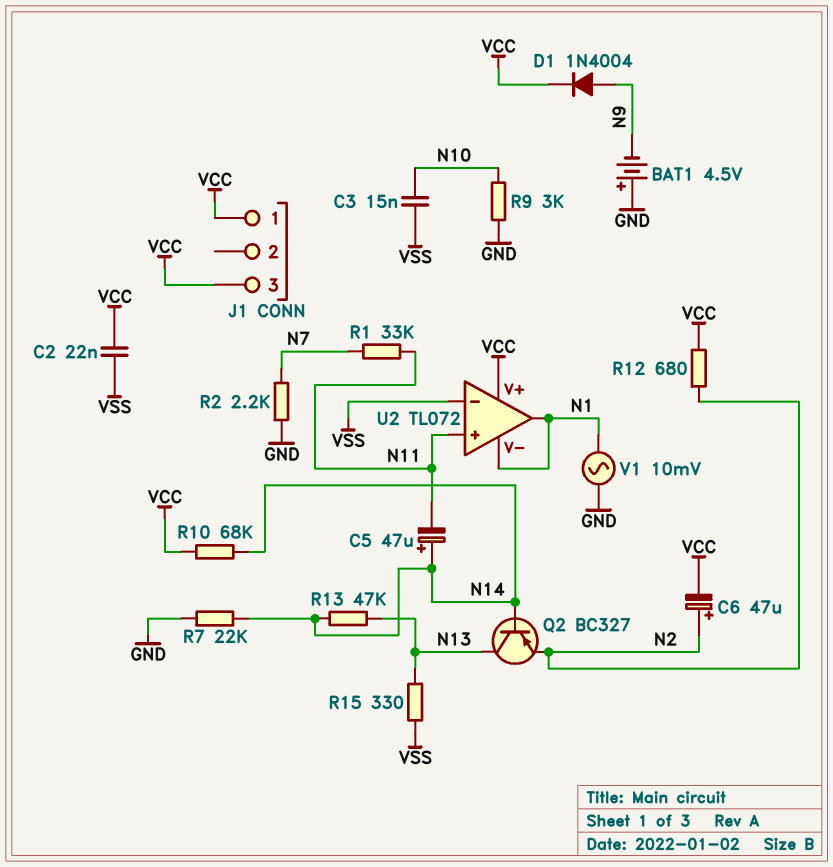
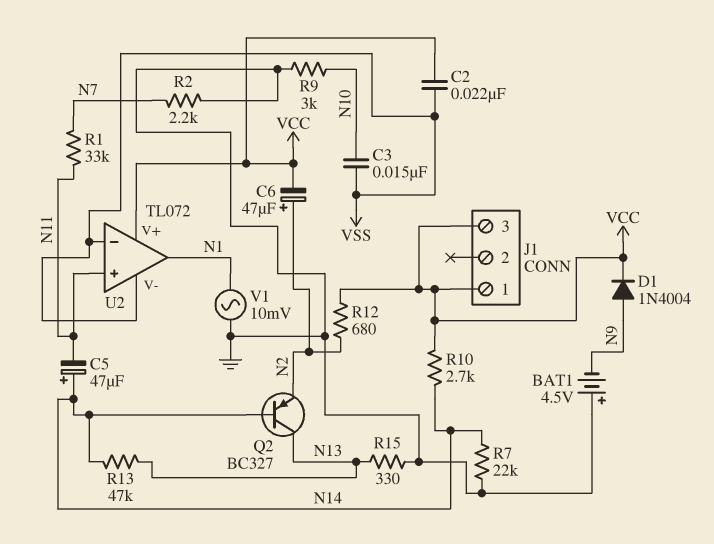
R10: 68k (N14, VCC) -> 2.7k (N14, VCC)
R15: 330 (N13, VSS) -> 330 (GND, N13)
U2 pin V-: N1 -> VSS

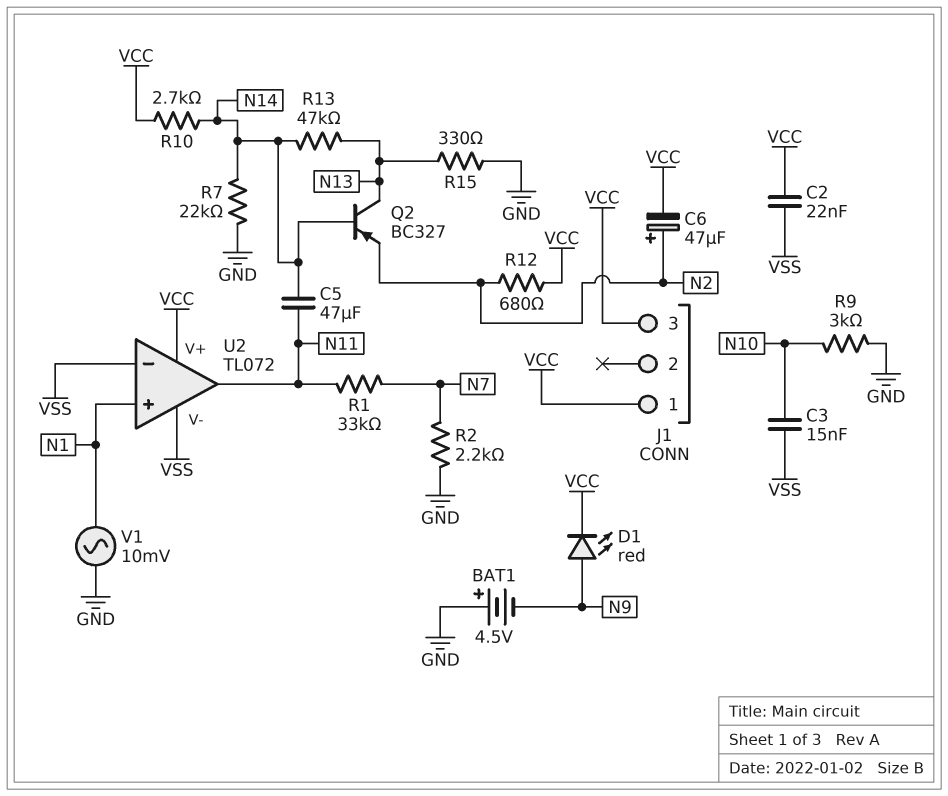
C5: 47uF (plus N14, minus N11) -> 47uF (N11, N14)
D1: diode 1N4004 (A N9, K VCC) -> LED red (A N9, K VCC)
U2 pin in+: N11 -> N1
U2 pin out: N1 -> N11

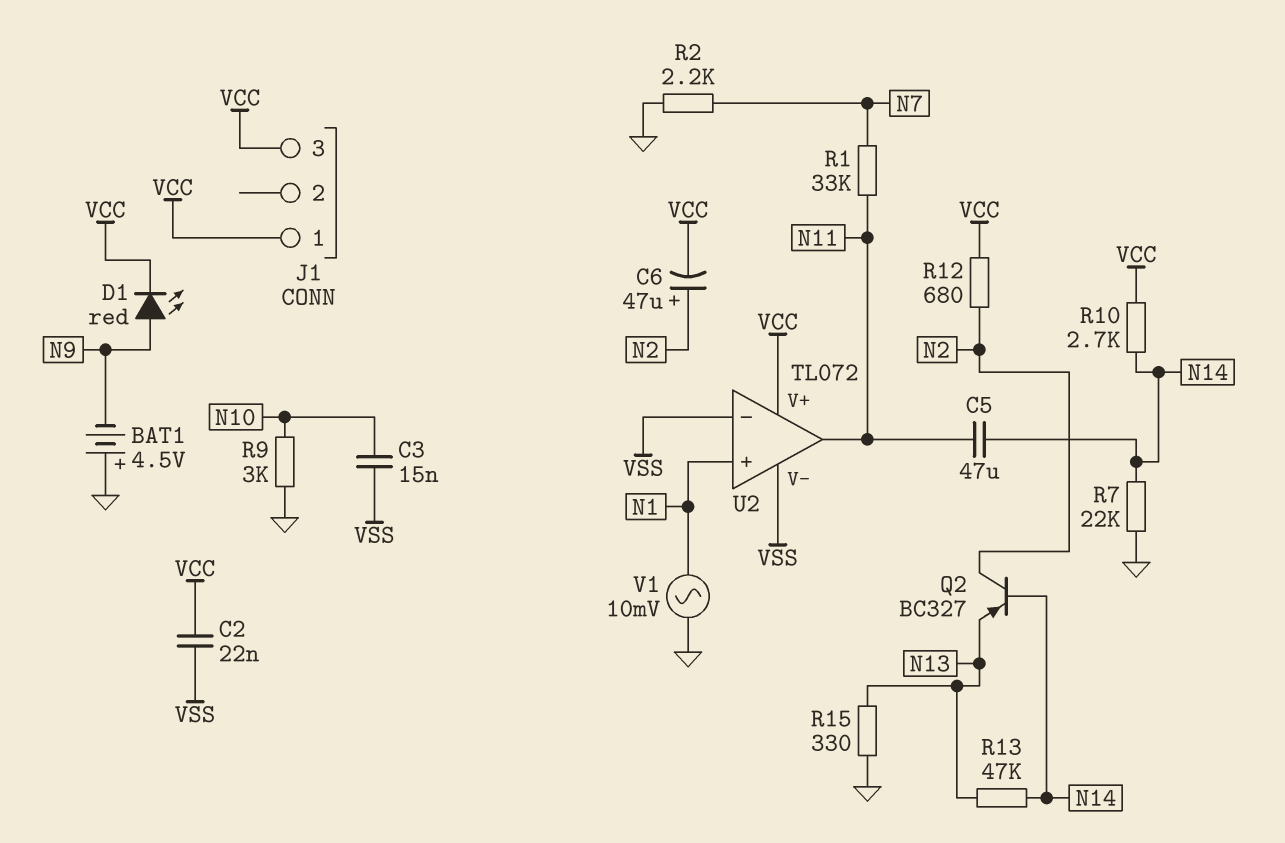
Q2: PNP BC327 (B N14, C N13, E N2) -> PNP BC327 (B N14, C N2, E N13)

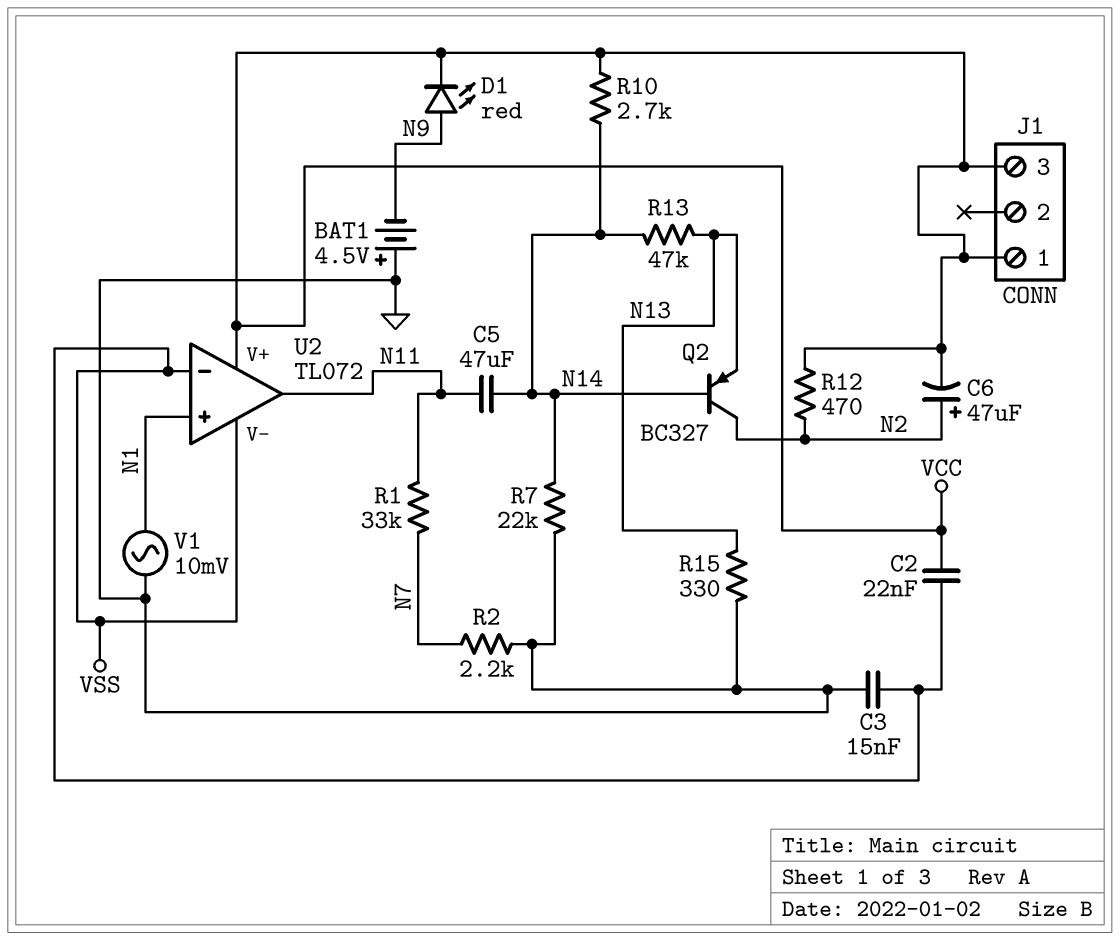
C3: 15nF (N10, VSS) -> 15nF (GND, VSS)
R9: 3k (GND, N10) -> none
R12: 680 (N2, VCC) -> 470 (N2, VCC)

